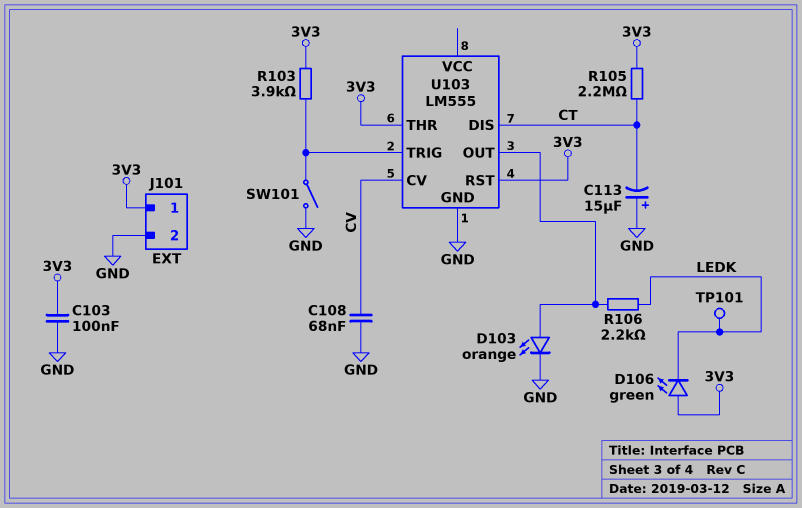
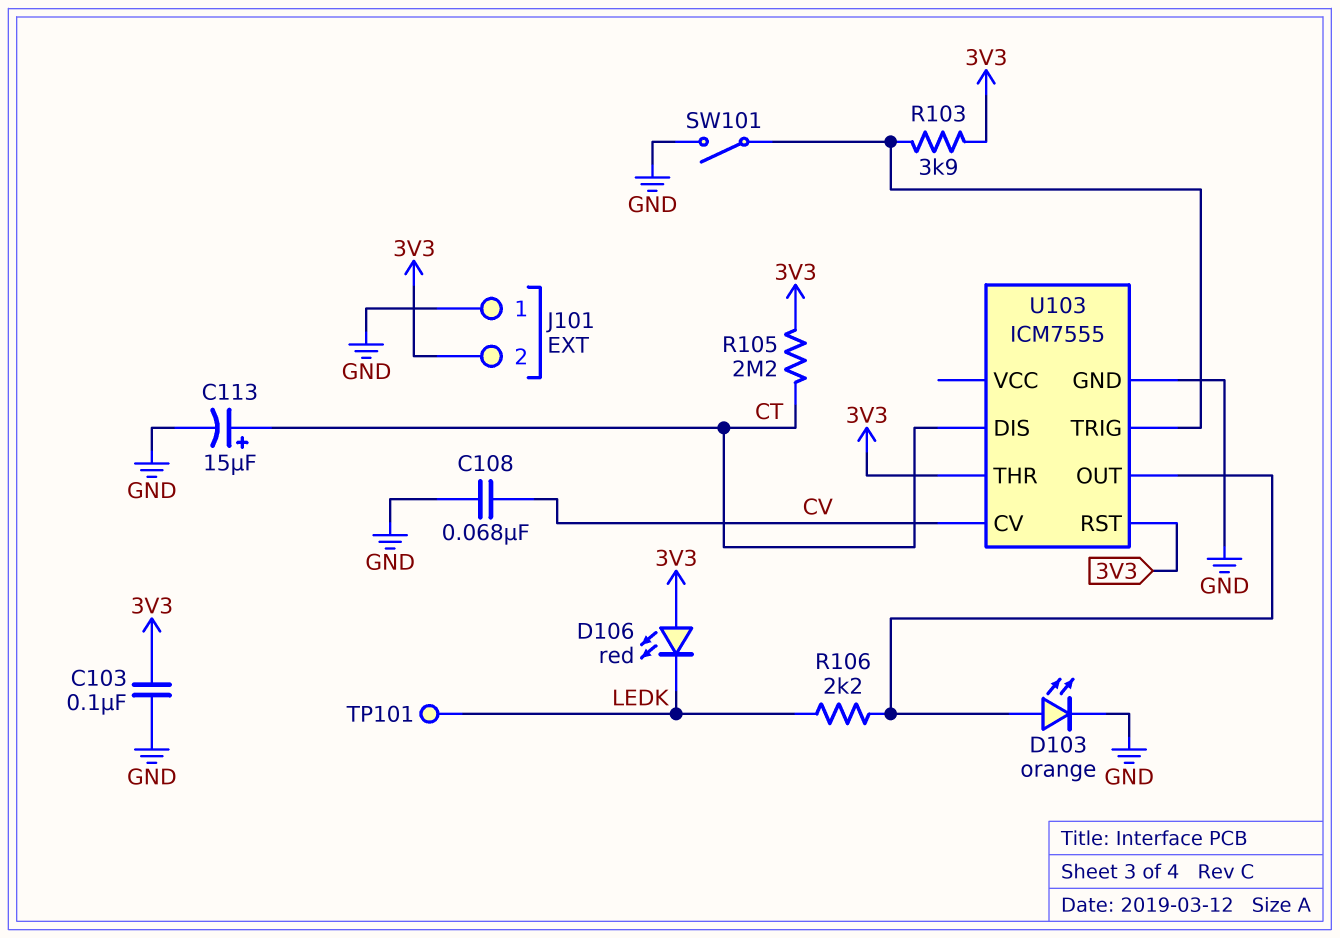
C113: 15uF (plus GND, minus CT) -> 15uF (plus CT, minus GND)
D106: LED green (A 3V3, K LEDK) -> LED red (A 3V3, K LEDK)
J101 pin 1: 3V3 -> GND
J101 pin 2: GND -> 3V3
U103: LM555 -> ICM7555

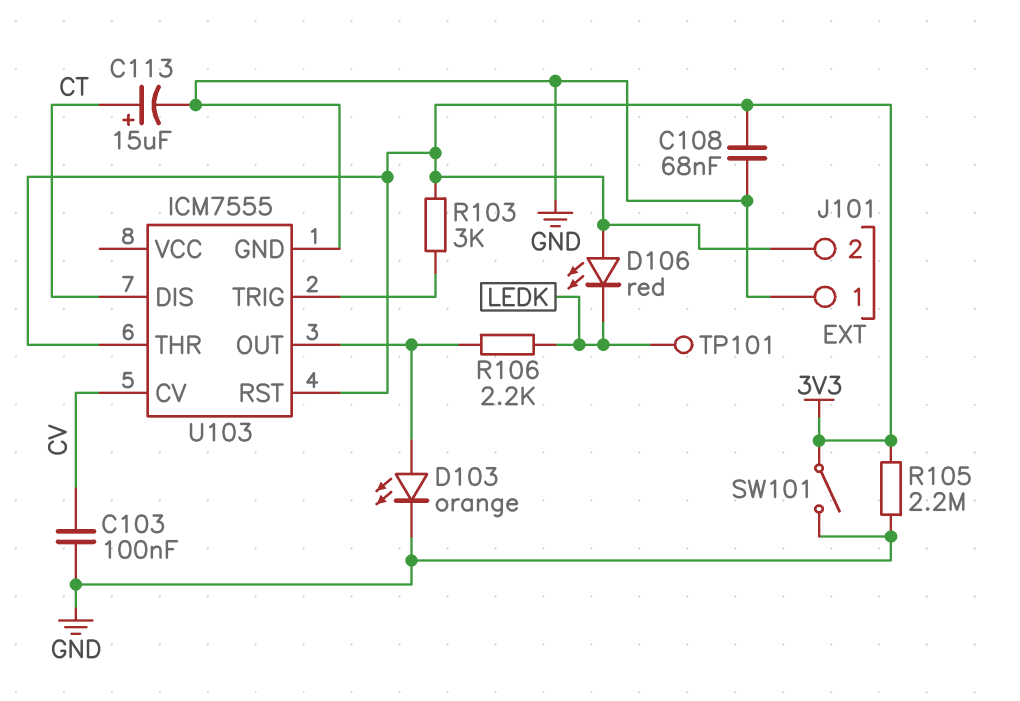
C103: 100nF (3V3, GND) -> 100nF (CV, GND)
C108: 68nF (CV, GND) -> 68nF (3V3, GND)
R103: 3.9k (3V3, U103/TRIG) -> 3k (3V3, U103/TRIG)
R105: 2.2M (3V3, CT) -> 2.2M (3V3, GND)
SW101: switch (GND, U103/TRIG) -> switch (3V3, GND)

